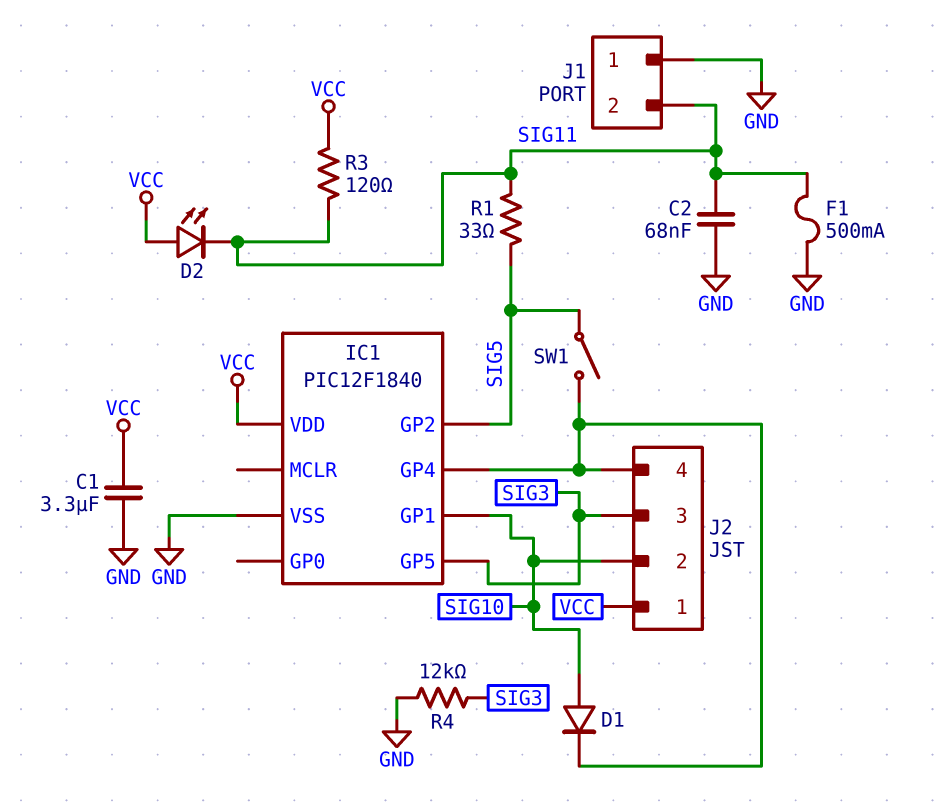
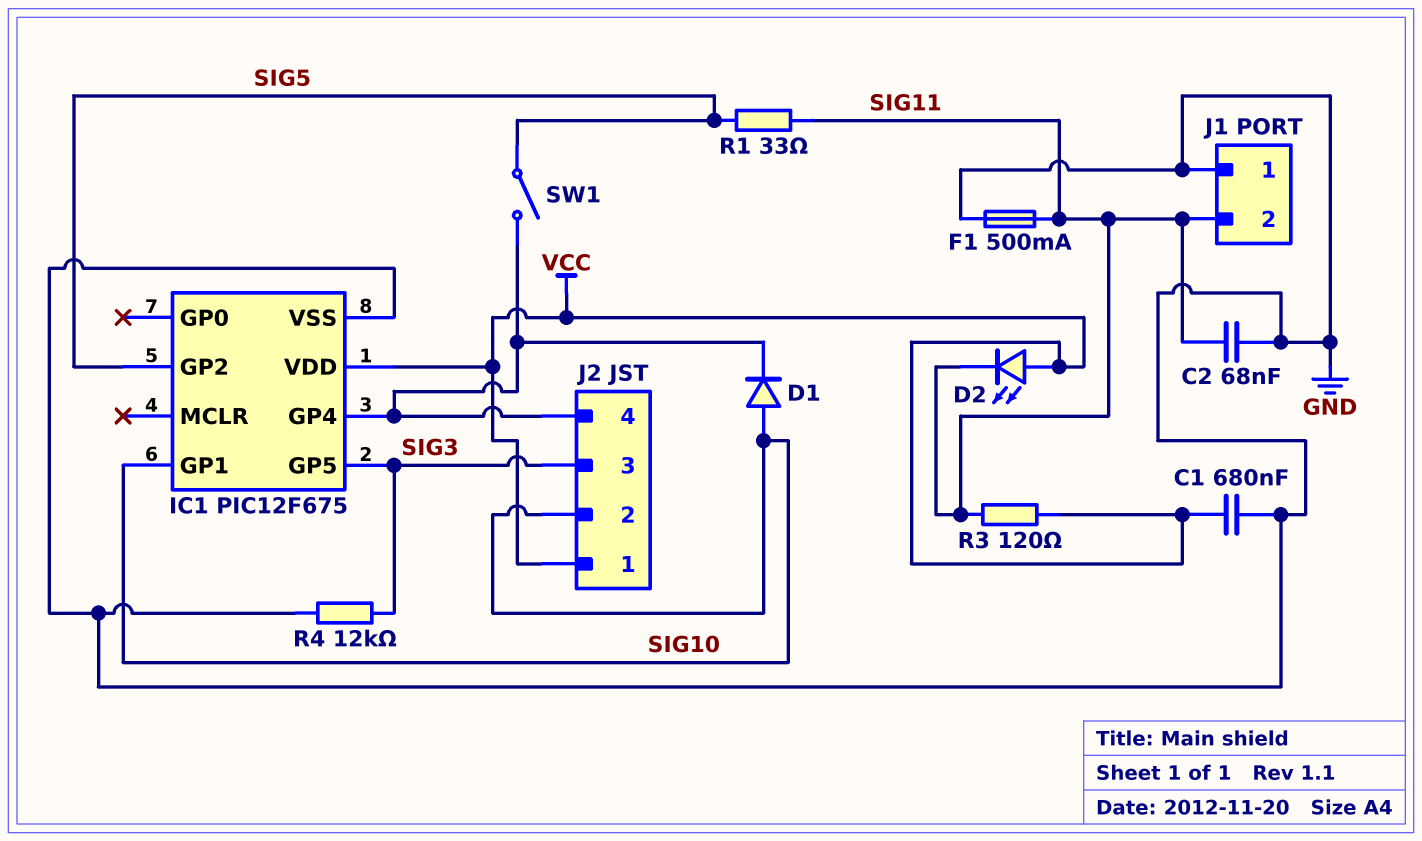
C1: 3.3uF (GND, VCC) -> 680nF (GND, VCC)
IC1: PIC12F1840 -> PIC12F675

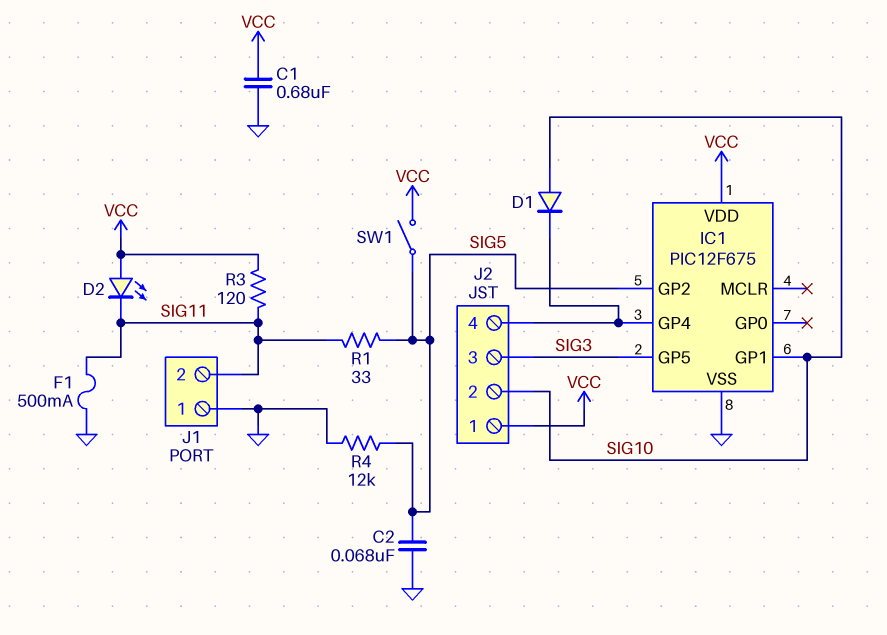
C2: 68nF (GND, SIG11) -> 68nF (GND, SIG5)
R4: 12k (GND, SIG3) -> 12k (GND, SIG5)
SW1: switch (IC1/GP4, SIG5) -> switch (SIG5, VCC)

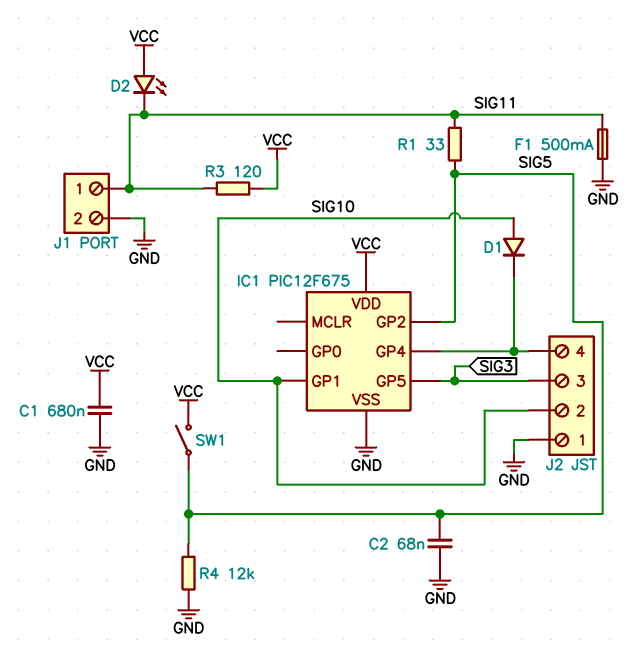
J1 pin 1: GND -> SIG11
J1 pin 2: SIG11 -> GND
J2 pin 1: VCC -> GND

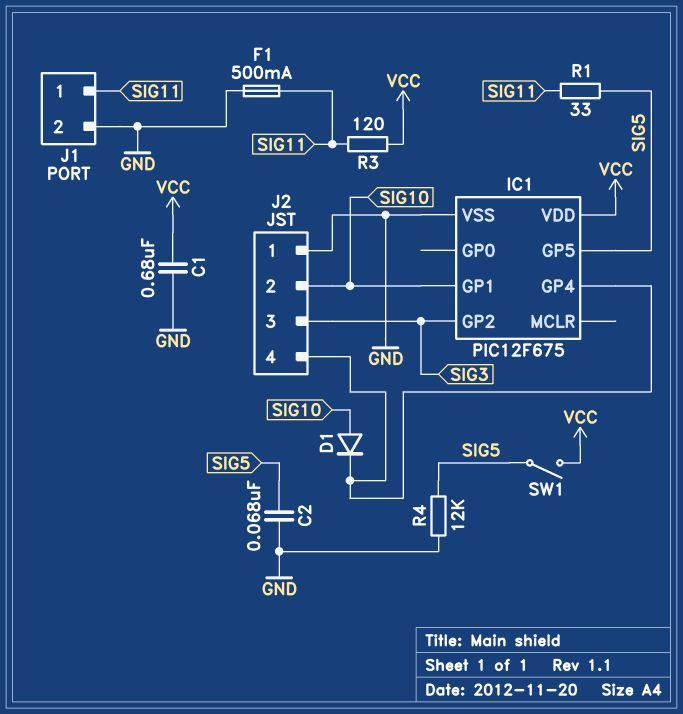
D2: LED (A VCC, K SIG11) -> none
IC1 pin GP2: SIG5 -> SIG3
IC1 pin GP5: SIG3 -> SIG5

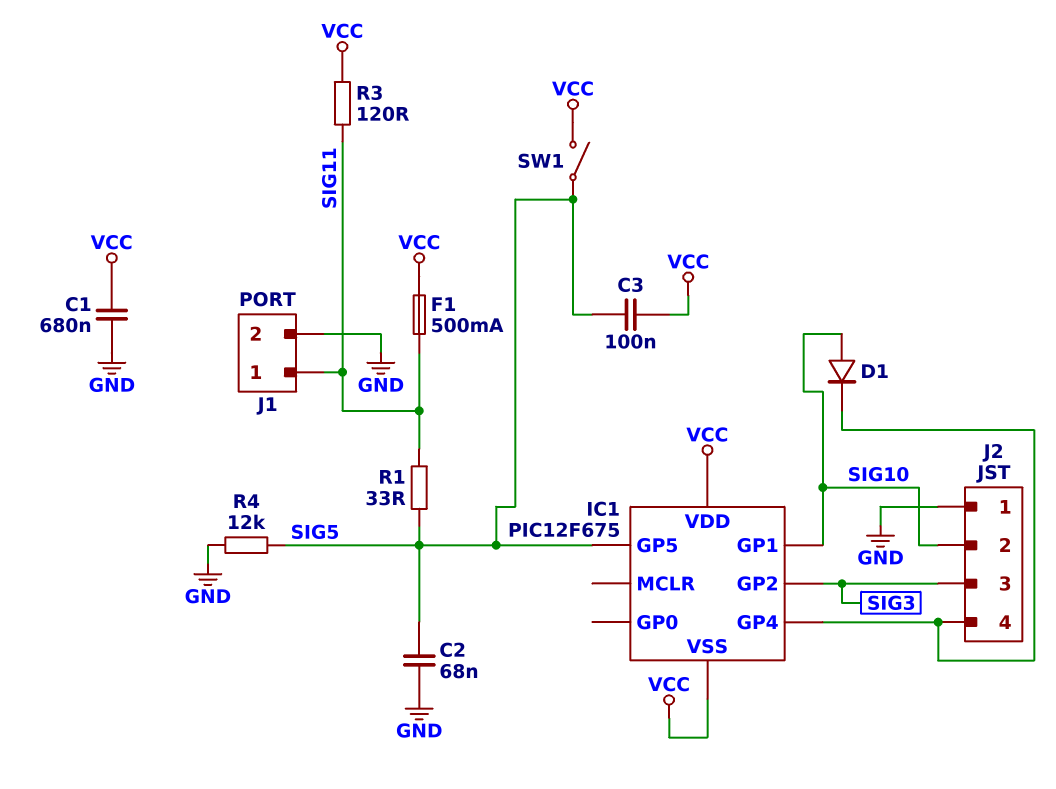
C3: none -> 100nF (SIG5, VCC)
F1: 500mA (GND, SIG11) -> 500mA (SIG11, VCC)
IC1 pin VSS: GND -> VCC

